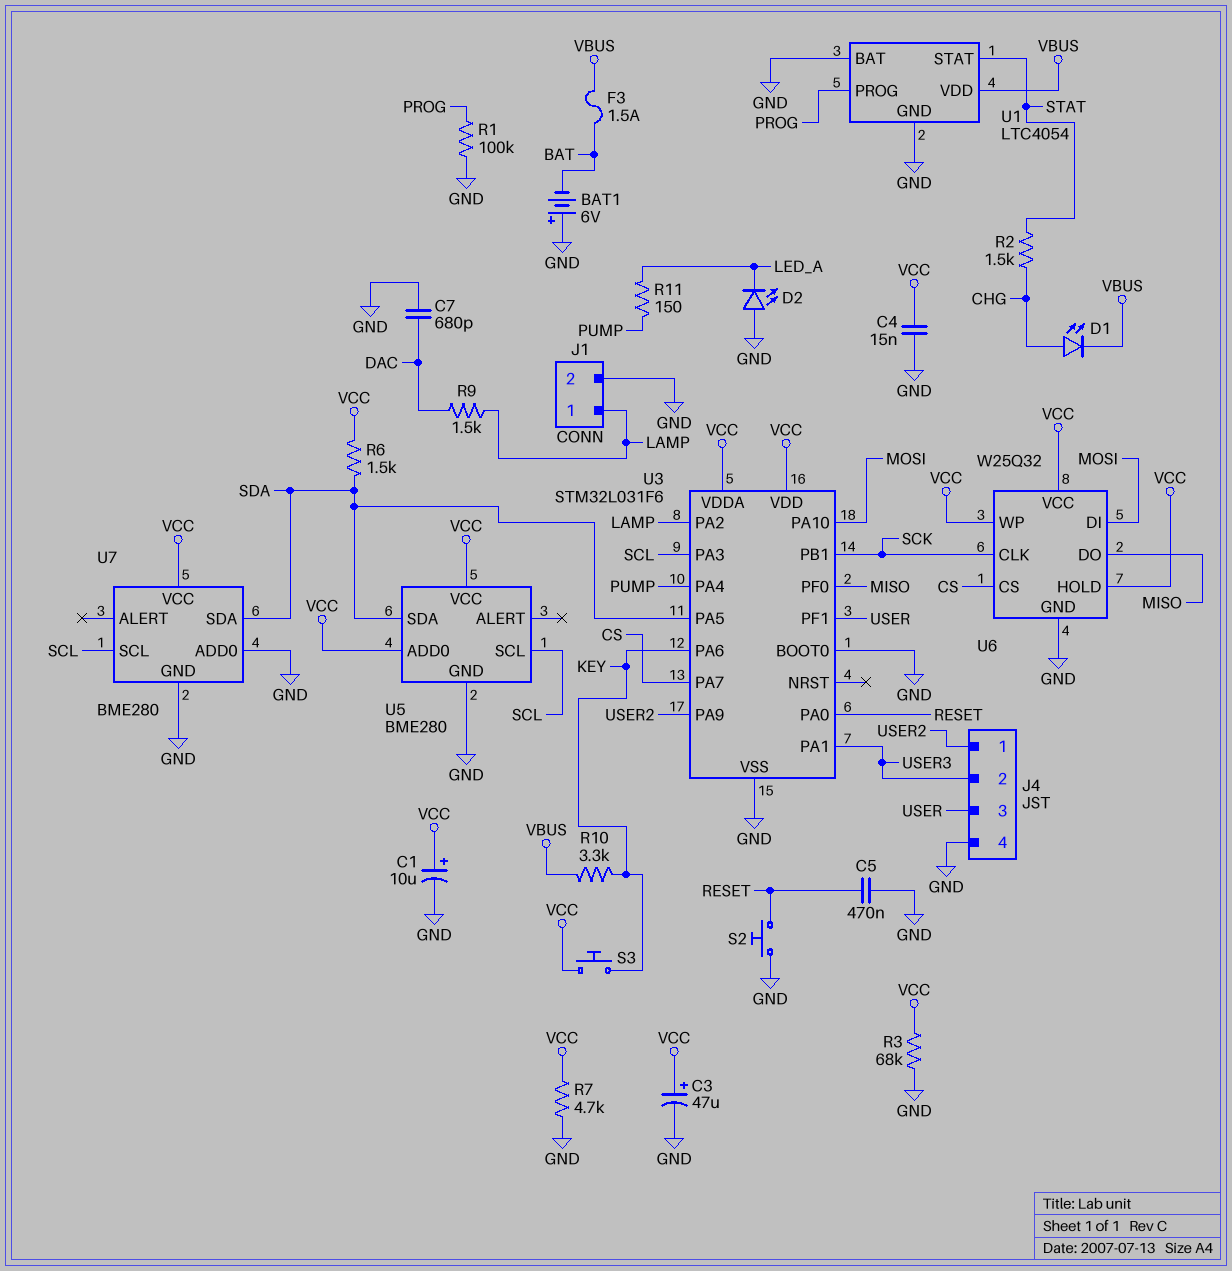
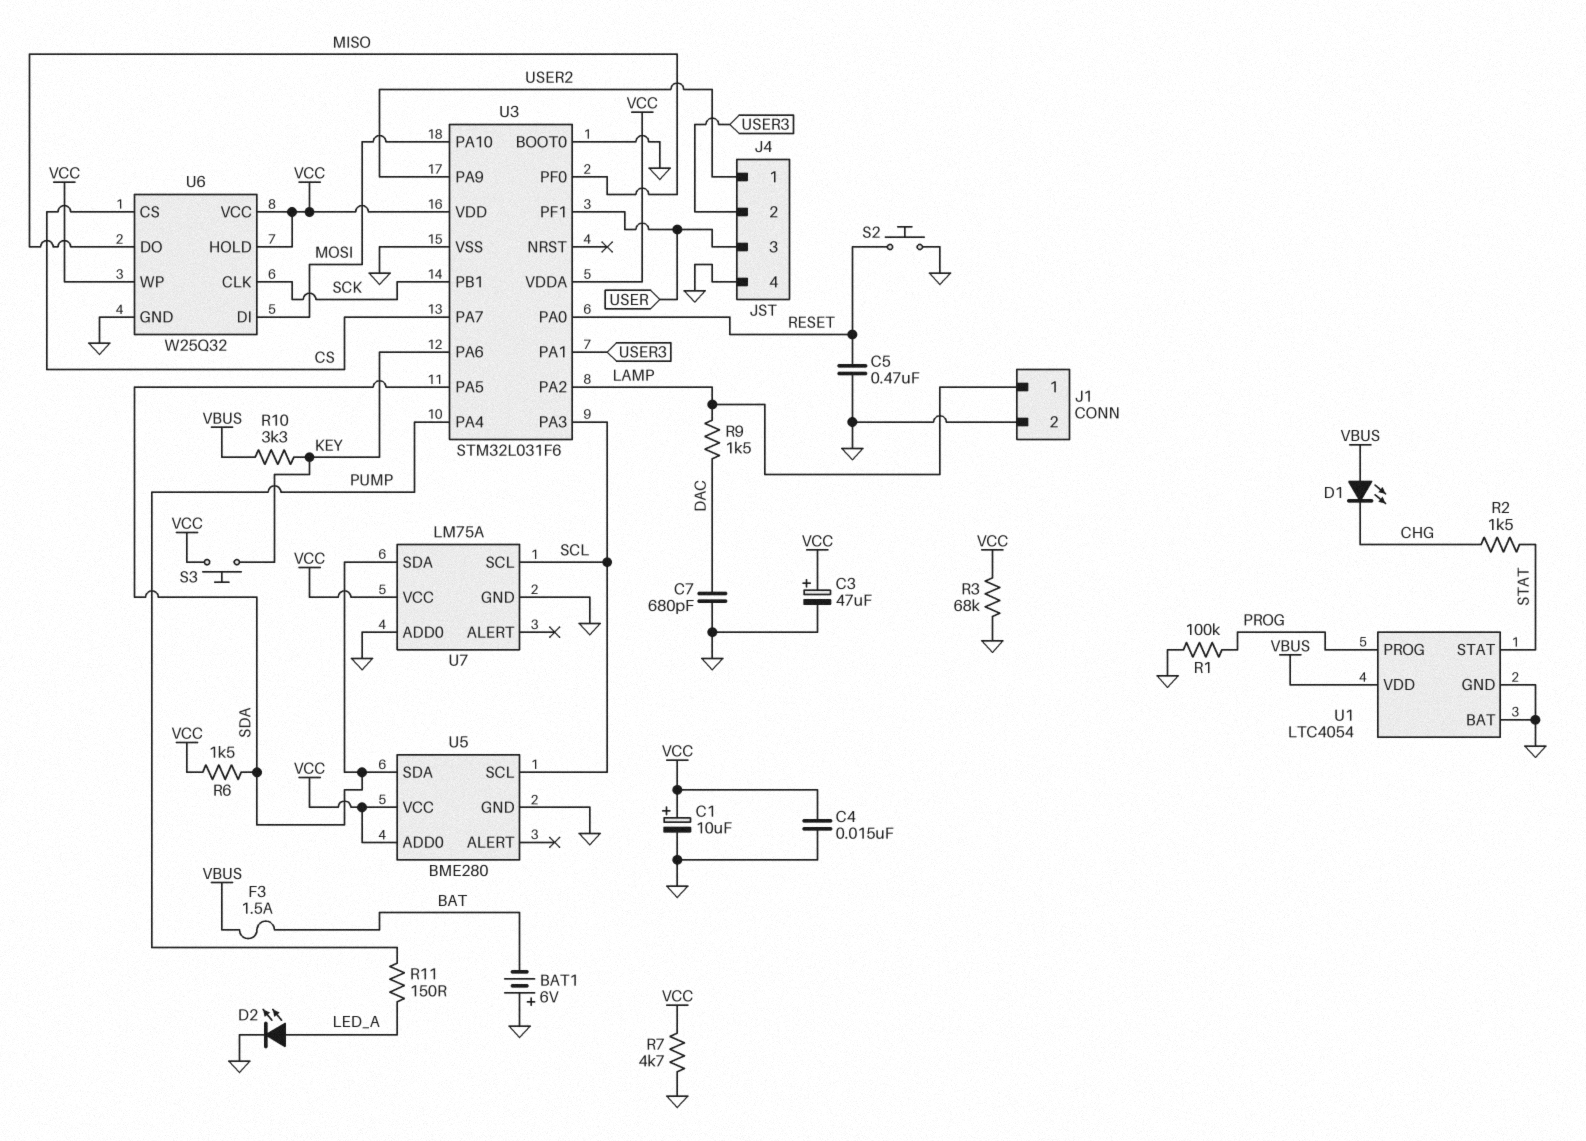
D1: LED (A CHG, K VBUS) -> LED (A VBUS, K CHG)
D2: LED (A GND, K LED_A) -> LED (A LED_A, K GND)
U7: BME280 -> LM75A

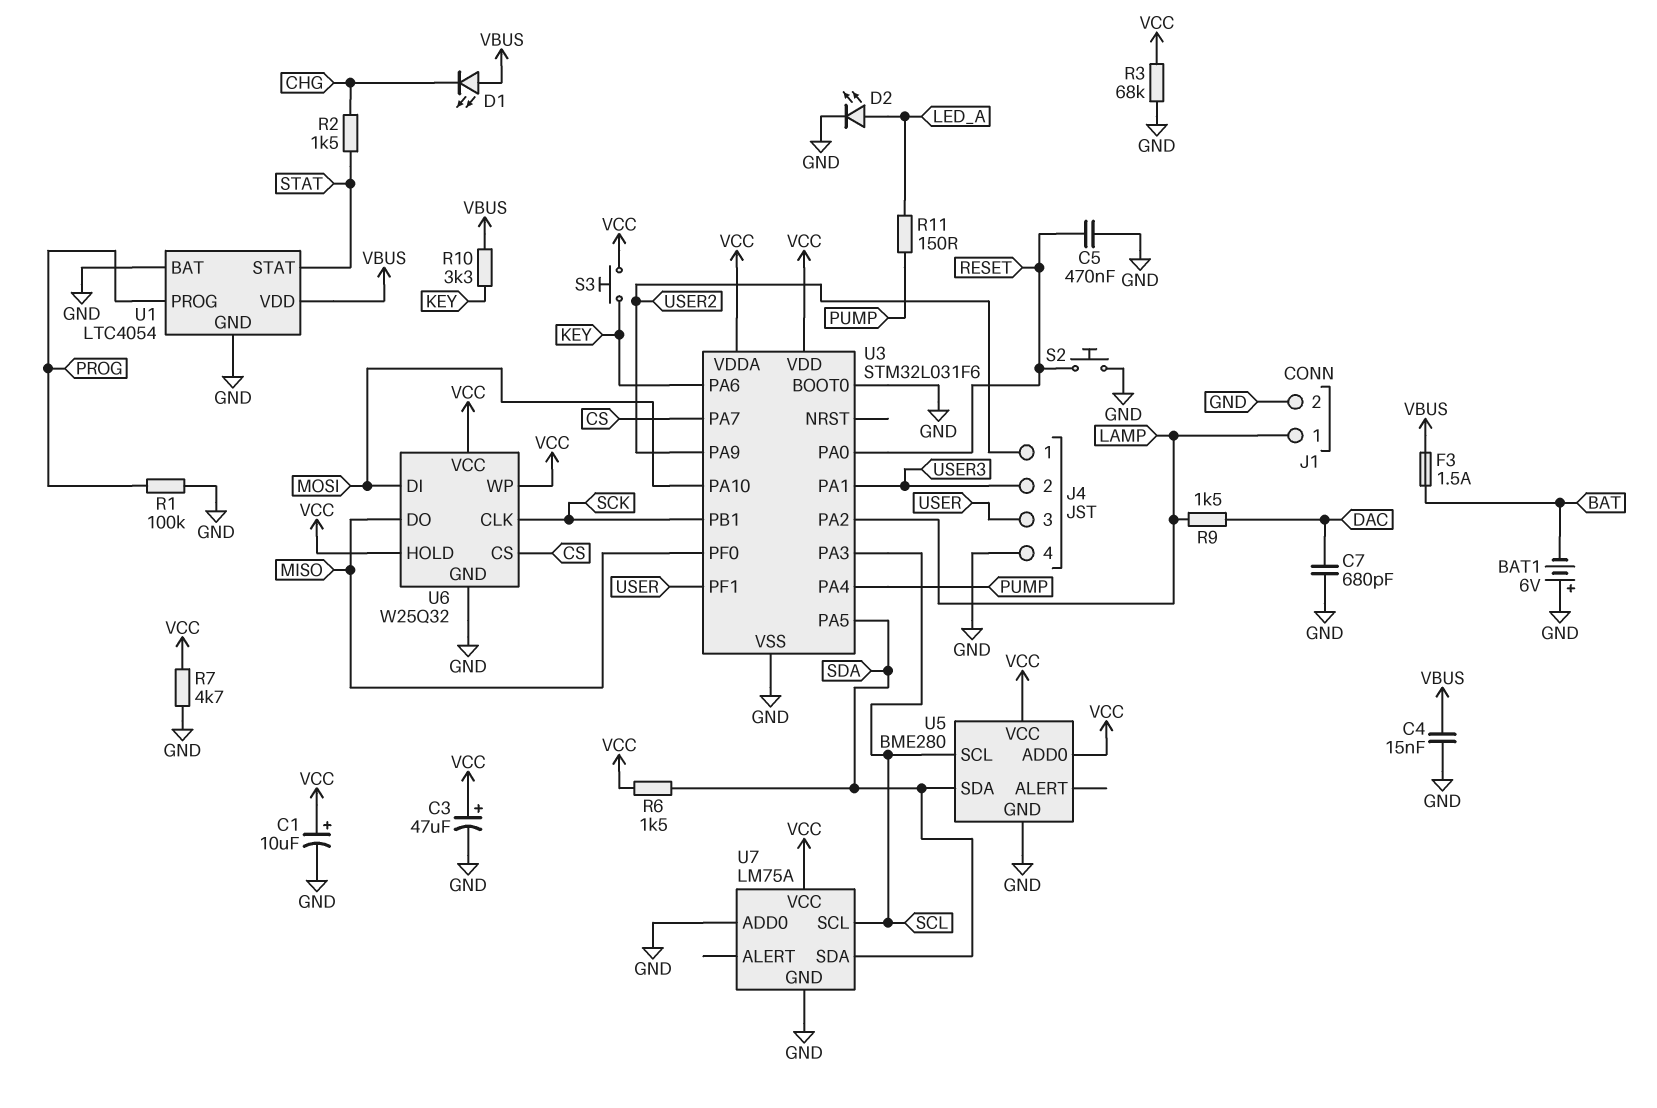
C4: 15nF (GND, VCC) -> 15nF (GND, VBUS)

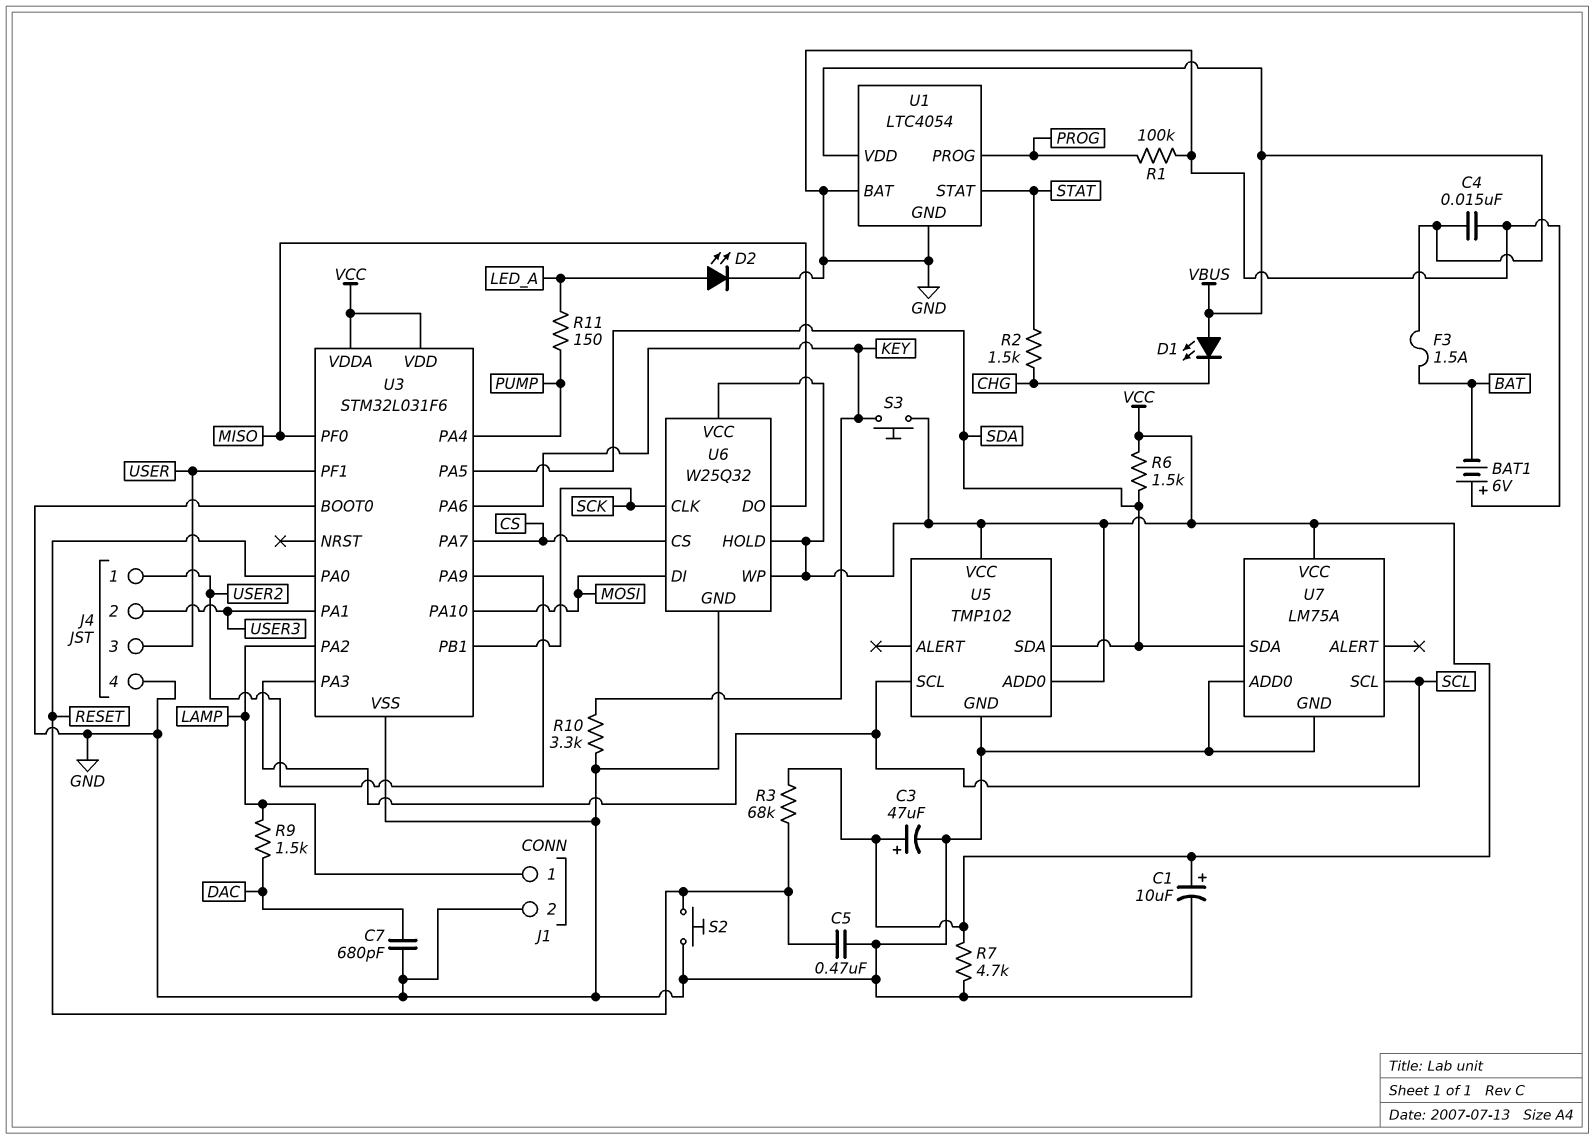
R3: 68k (GND, VCC) -> 68k (RESET, VCC)
R10: 3.3k (KEY, VBUS) -> 3.3k (GND, KEY)
U5: BME280 -> TMP102

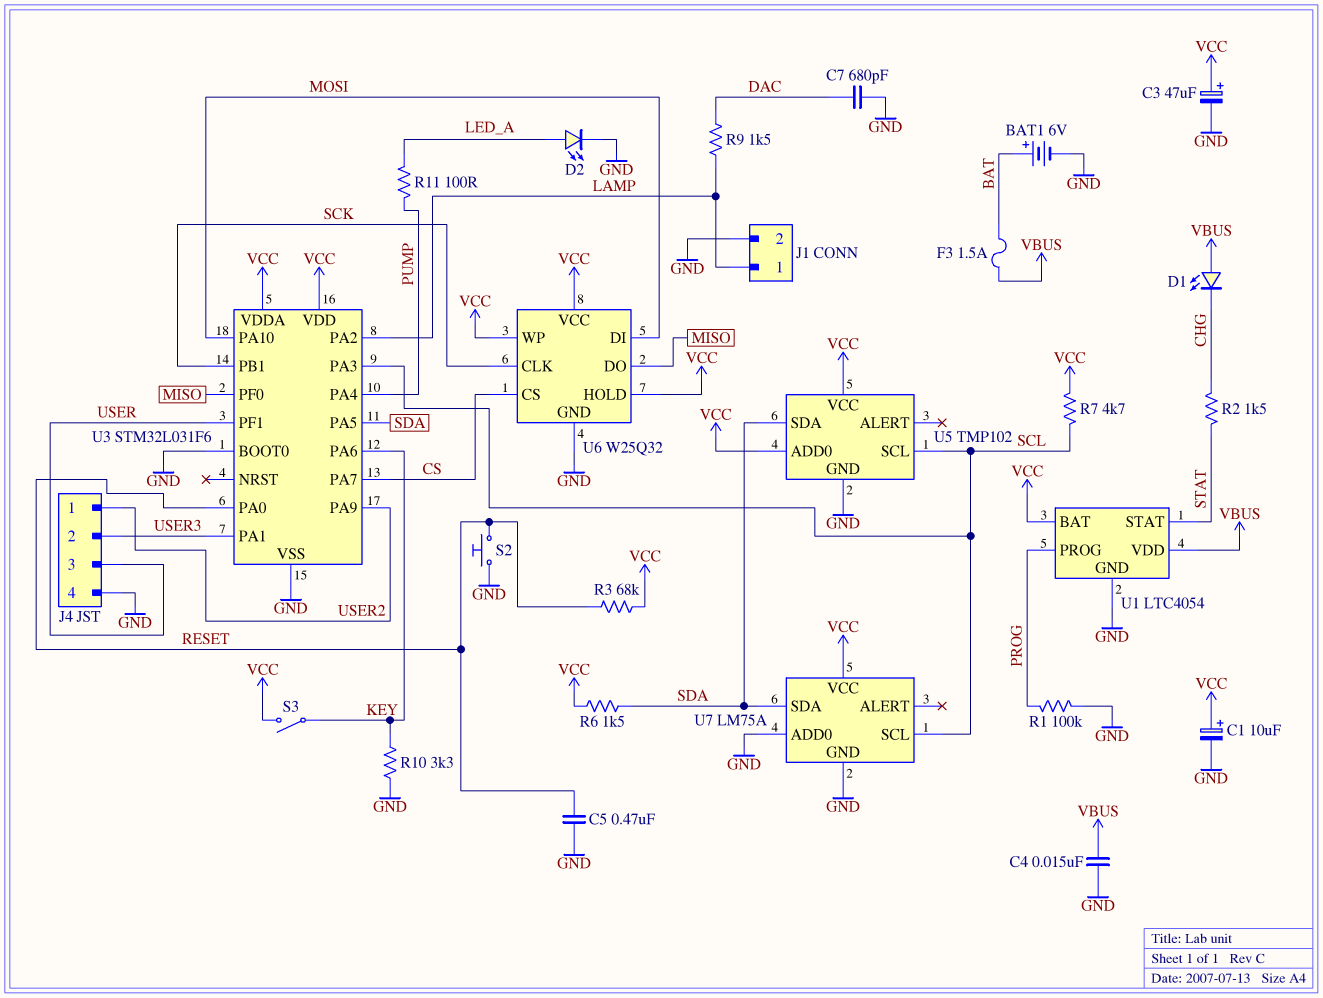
BAT1: 6V (plus GND, minus BAT) -> 6V (plus BAT, minus GND)
R7: 4.7k (GND, VCC) -> 4.7k (SCL, VCC)
R11: 150 (LED_A, PUMP) -> 100 (LED_A, PUMP)
S3: button (KEY, VCC) -> switch (KEY, VCC)
U1 pin BAT: GND -> VCC

